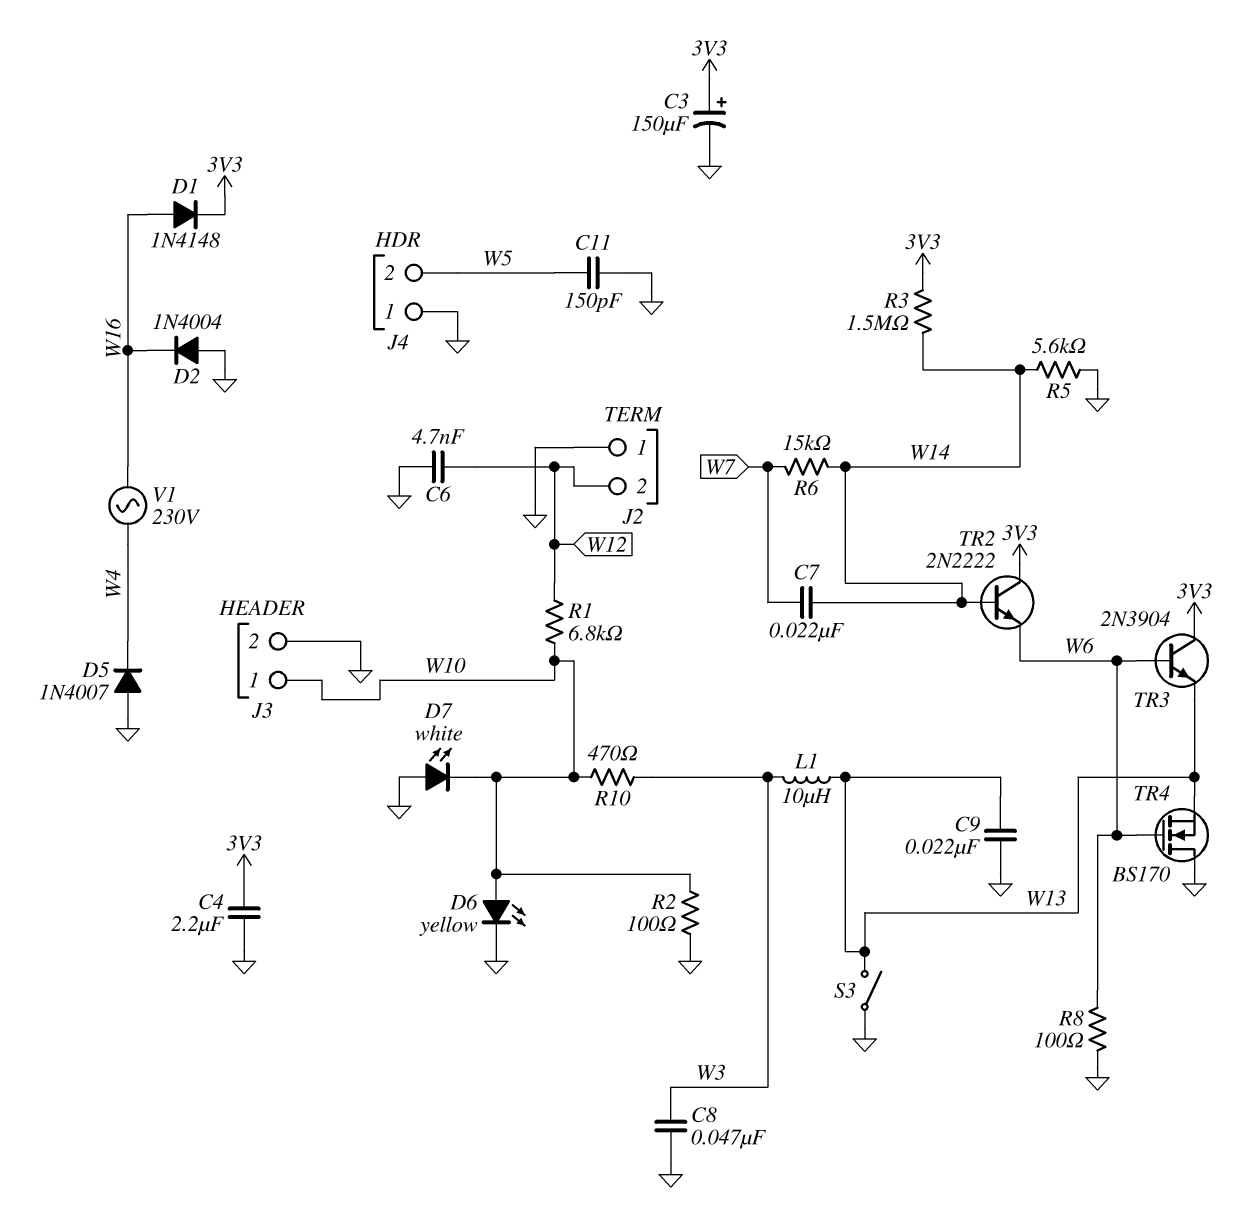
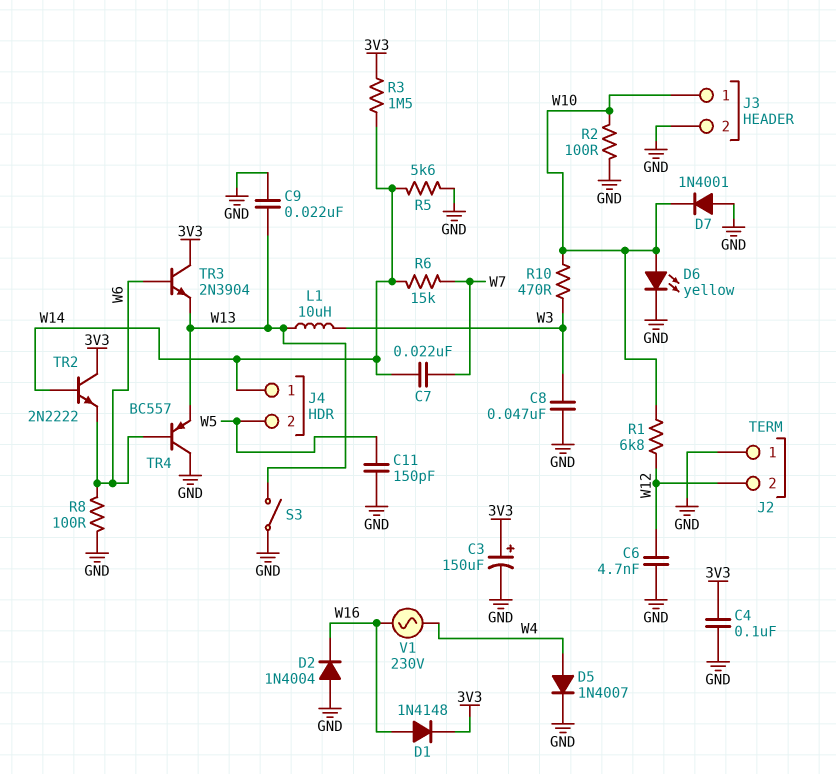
C4: 2.2uF (3V3, GND) -> 100nF (3V3, GND)
D5: diode 1N4007 (A GND, K W4) -> diode 1N4007 (A W4, K GND)
D7: LED white (A GND, K W10) -> diode 1N4001 (A GND, K W10)
J4 pin 1: GND -> W14
TR4: NMOS BS170 (G W6, D GND, S W13) -> PNP BC557 (B W6, C GND, E W13)

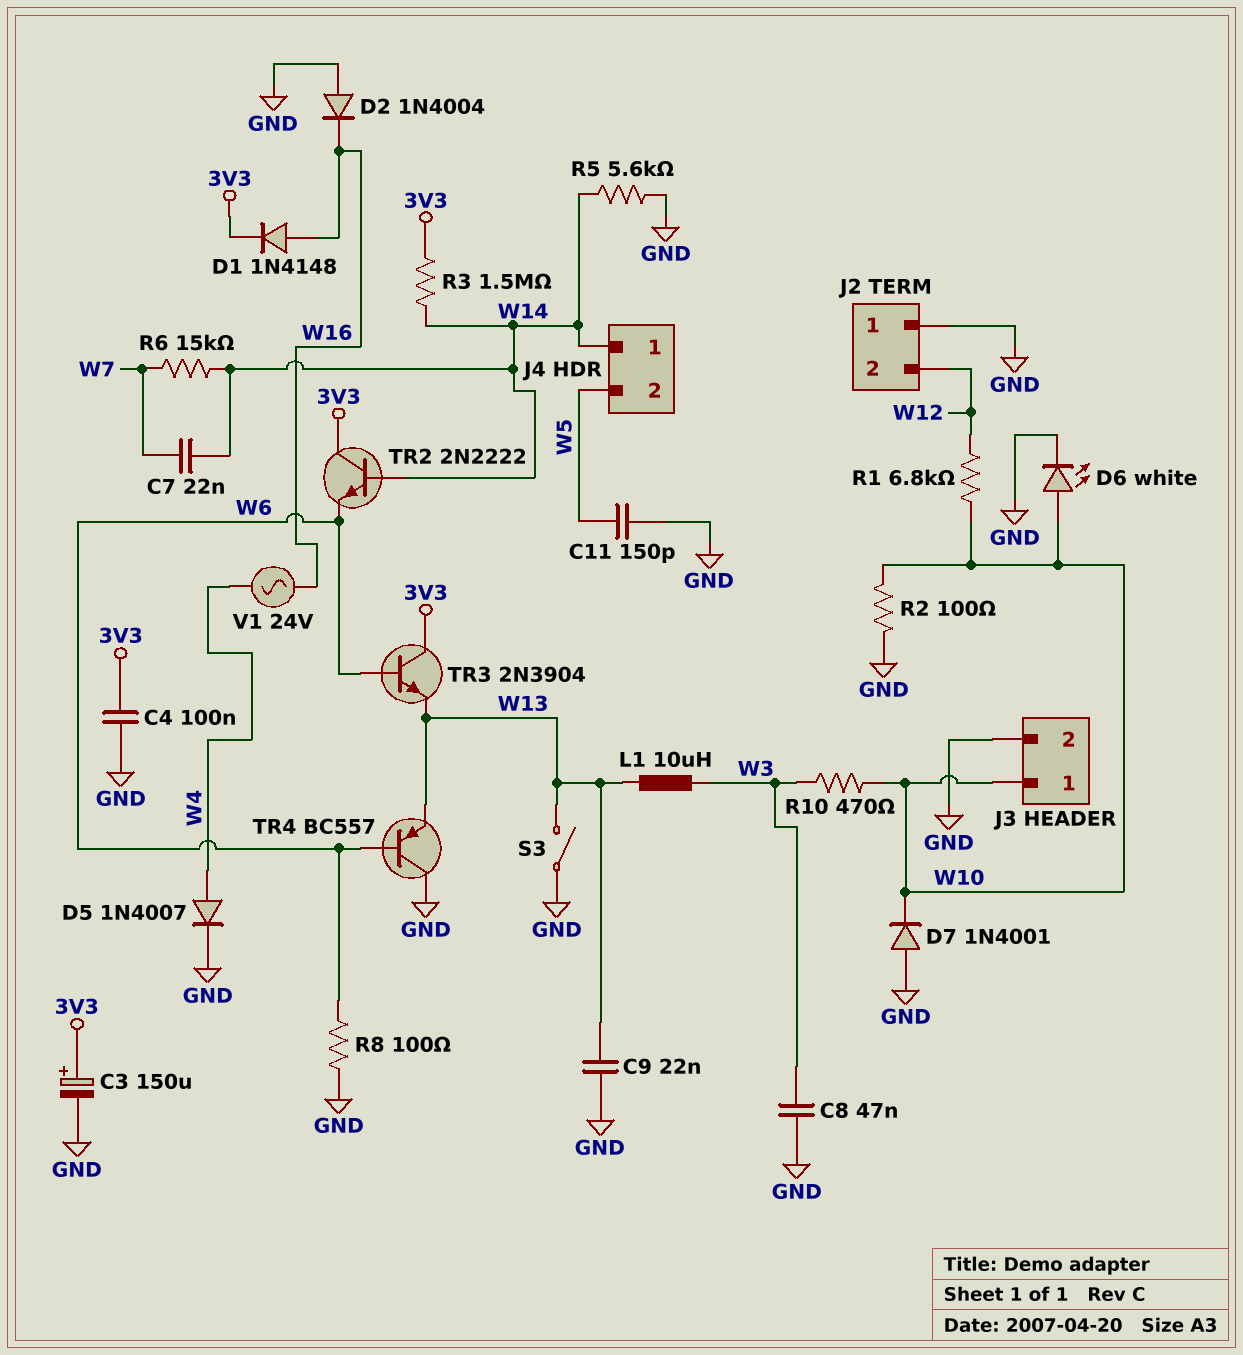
C6: 4.7nF (GND, W12) -> none
D6: LED yellow (A W10, K GND) -> LED white (A W10, K GND)
V1: AC 230V (W4, W16) -> AC 24V (W4, W16)

